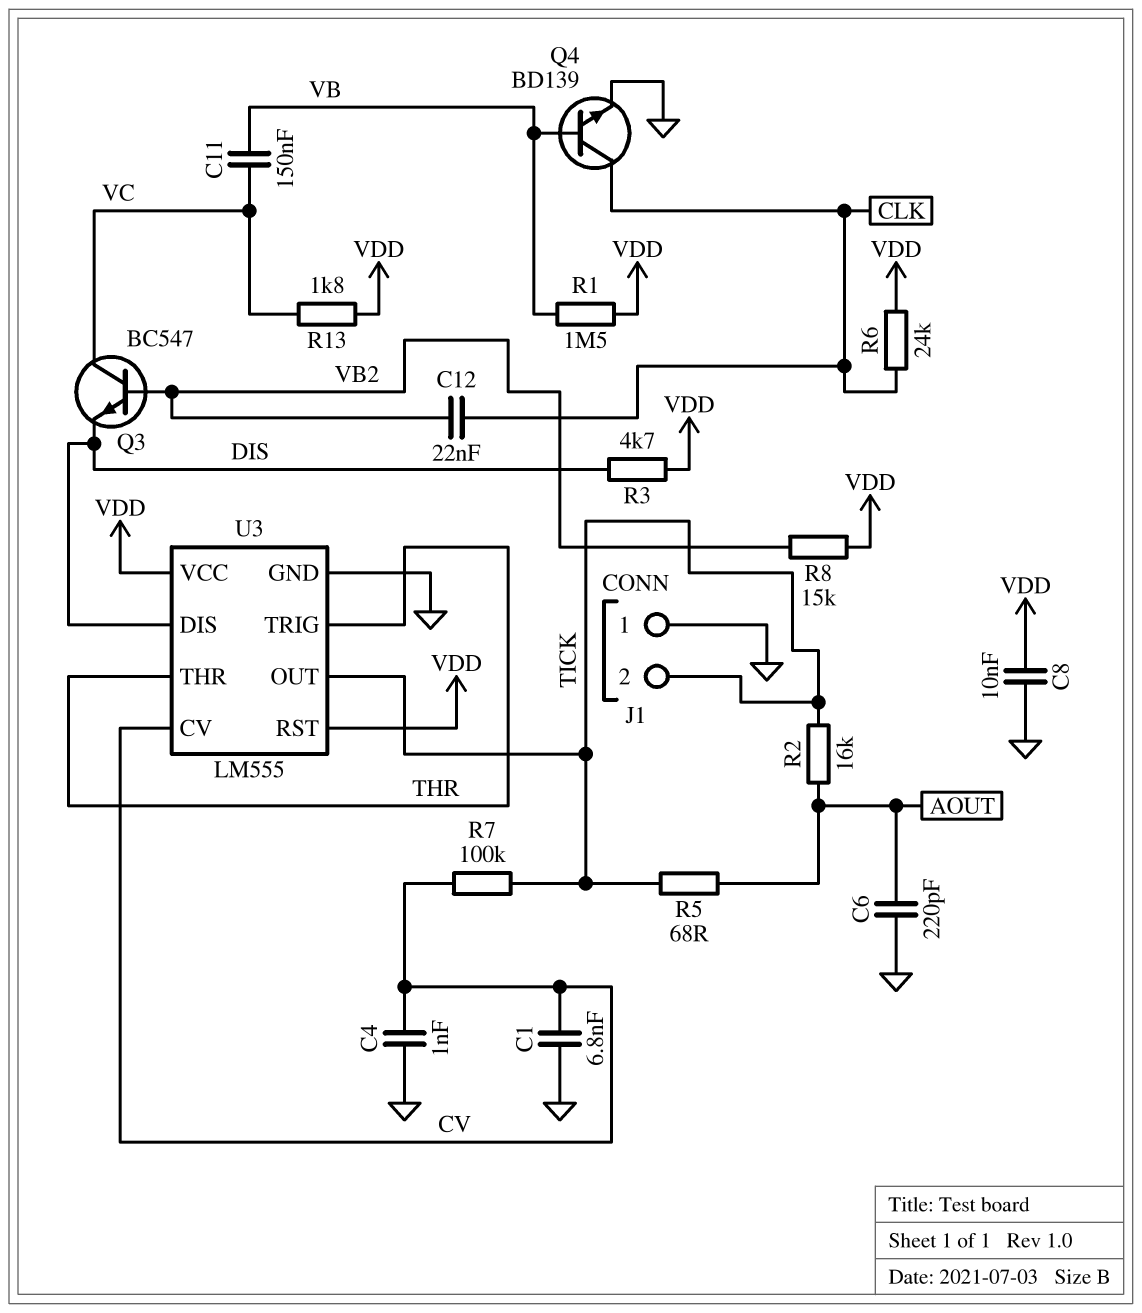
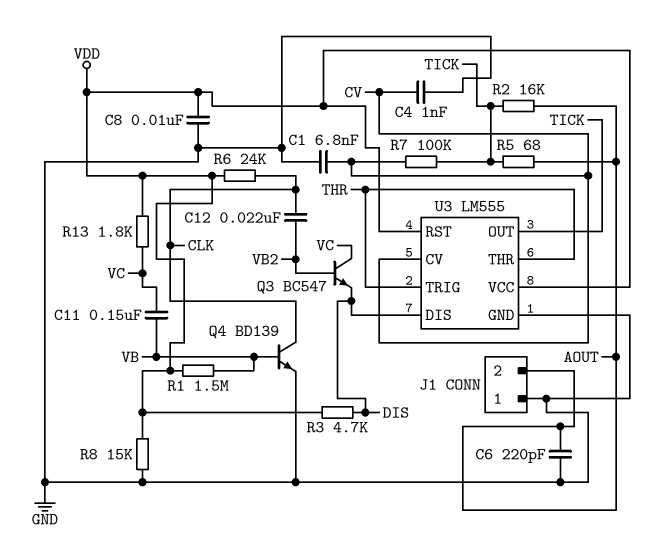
J1 pin 2: TICK -> AOUT
R8: 15k (VB2, VDD) -> 15k (GND, VDD)

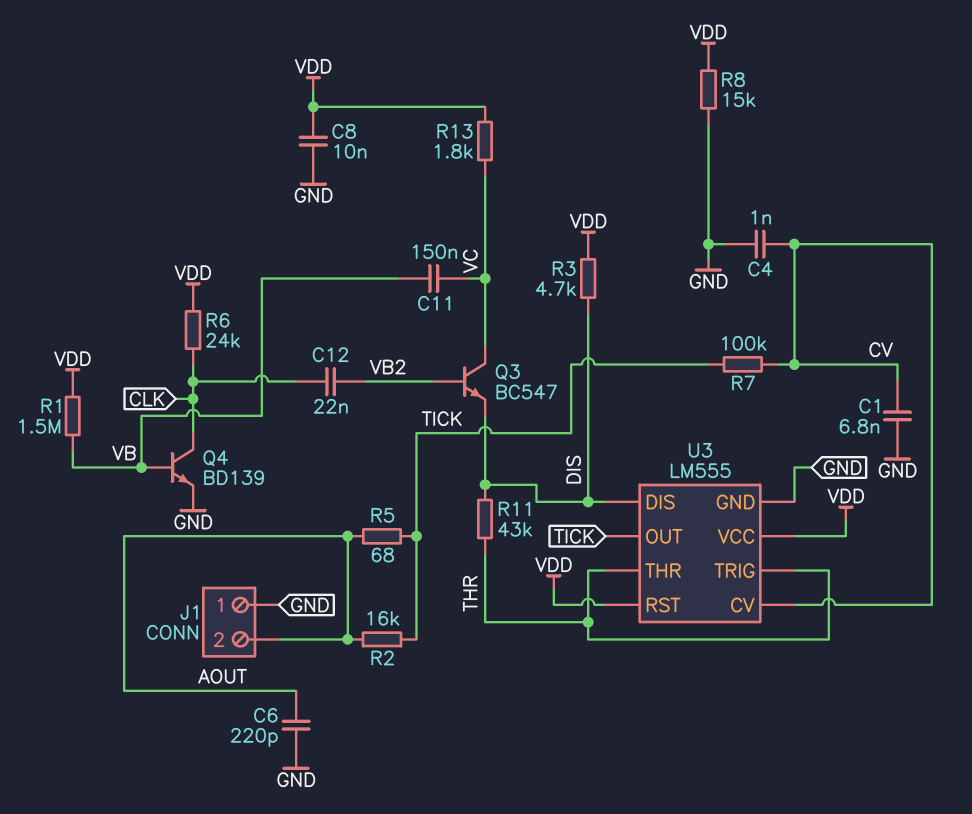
R11: none -> 43k (DIS, THR)

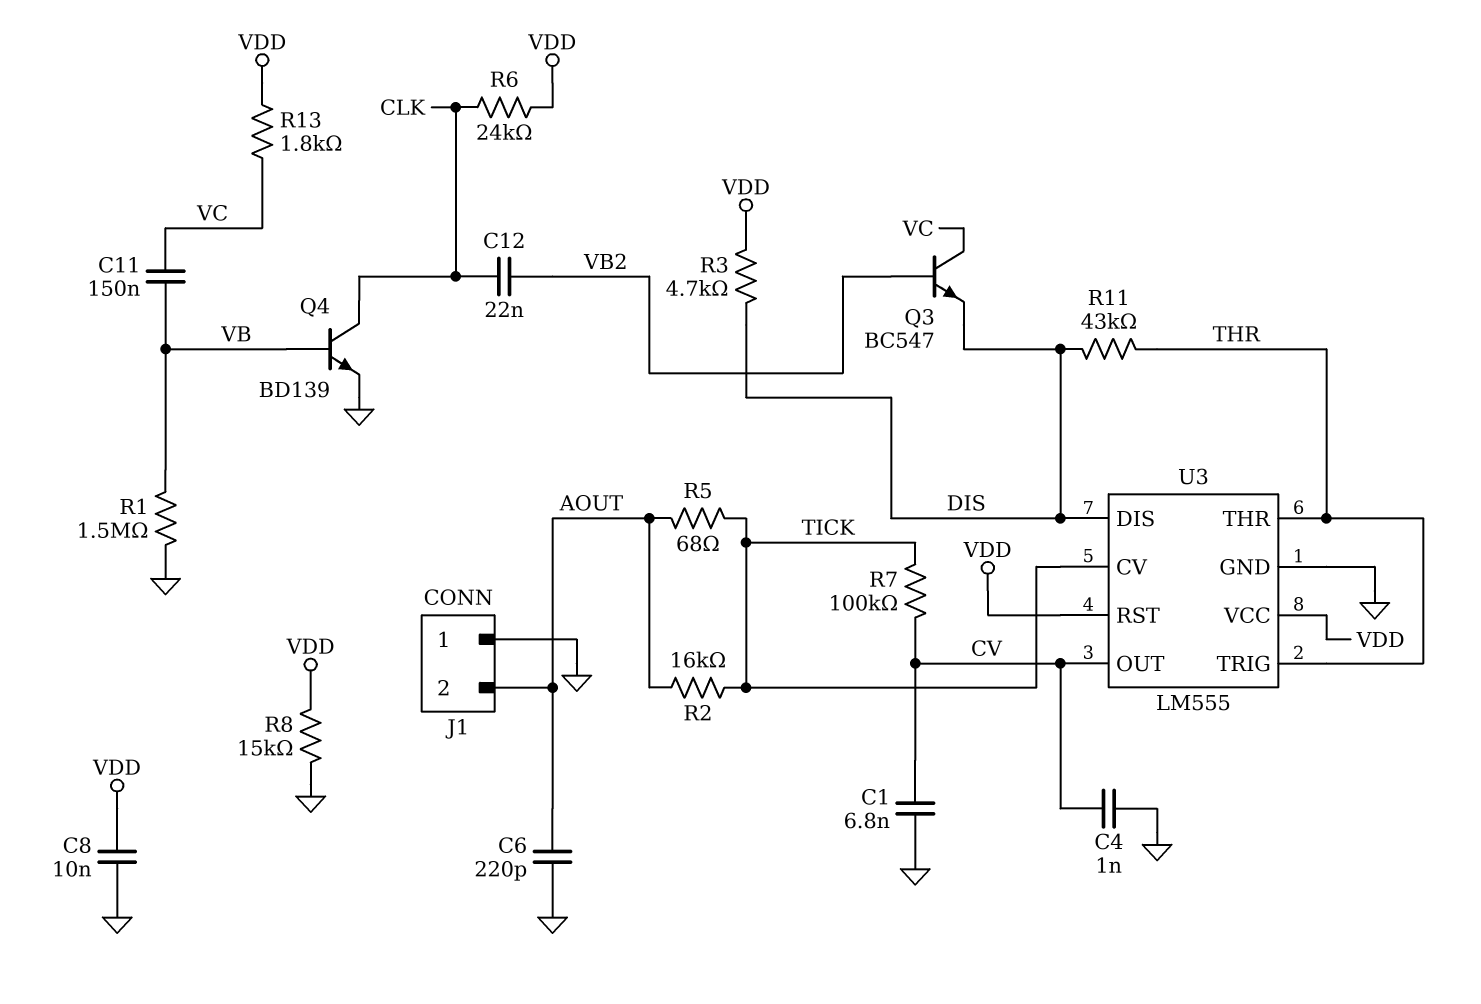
R1: 1.5M (VB, VDD) -> 1.5M (GND, VB)
U3 pin CV: CV -> TICK
U3 pin OUT: TICK -> CV

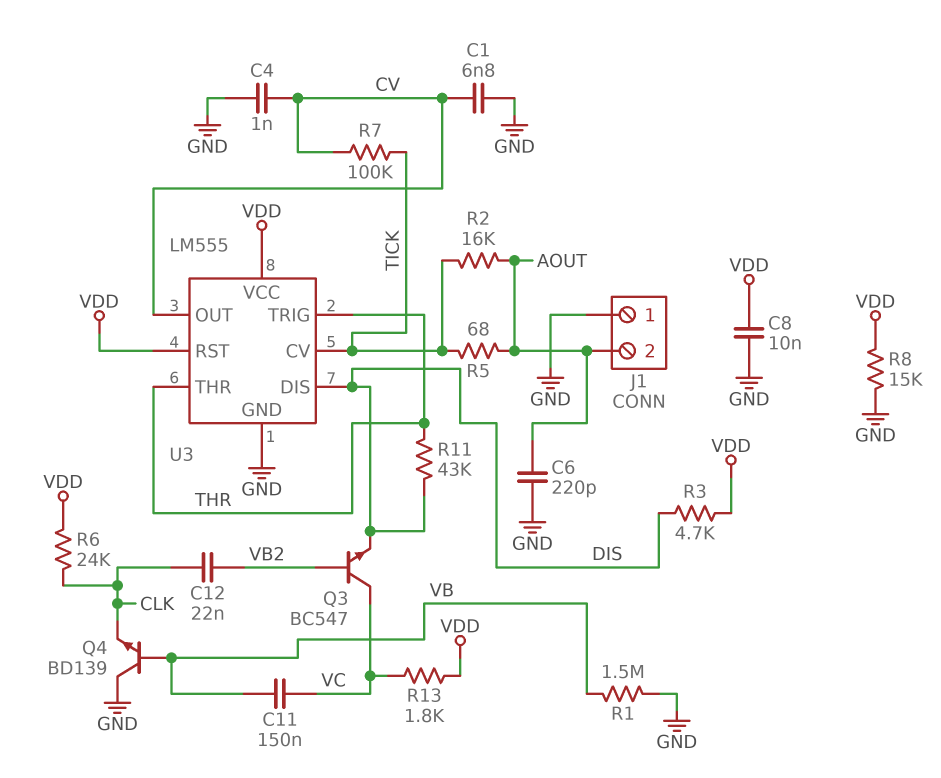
Q4: NPN BD139 (B VB, C CLK, E GND) -> NPN BD139 (B VB, C GND, E CLK)

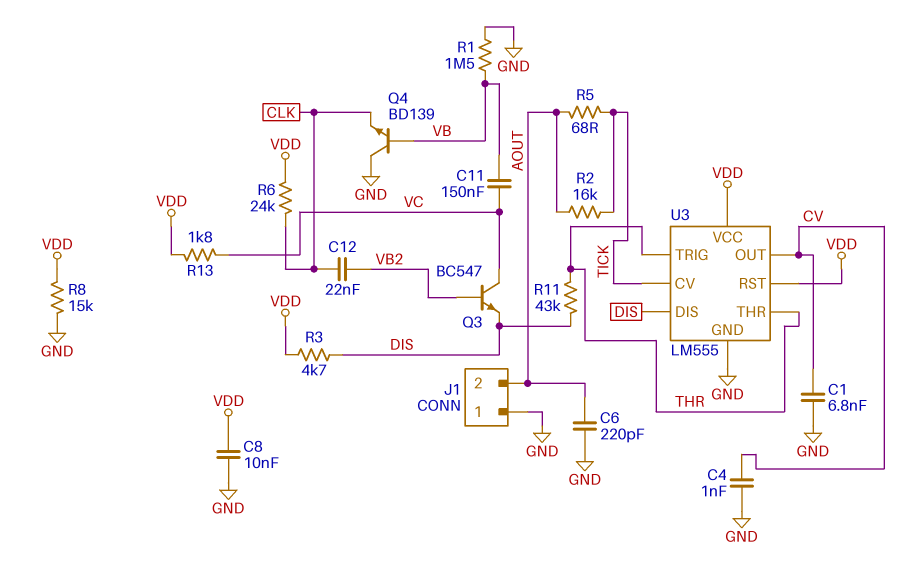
R7: 100k (CV, TICK) -> none

